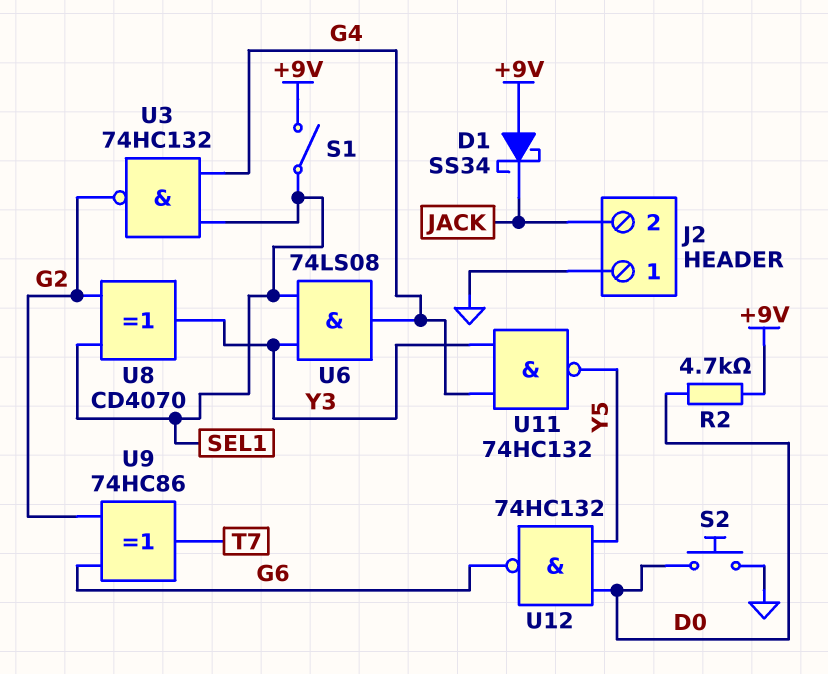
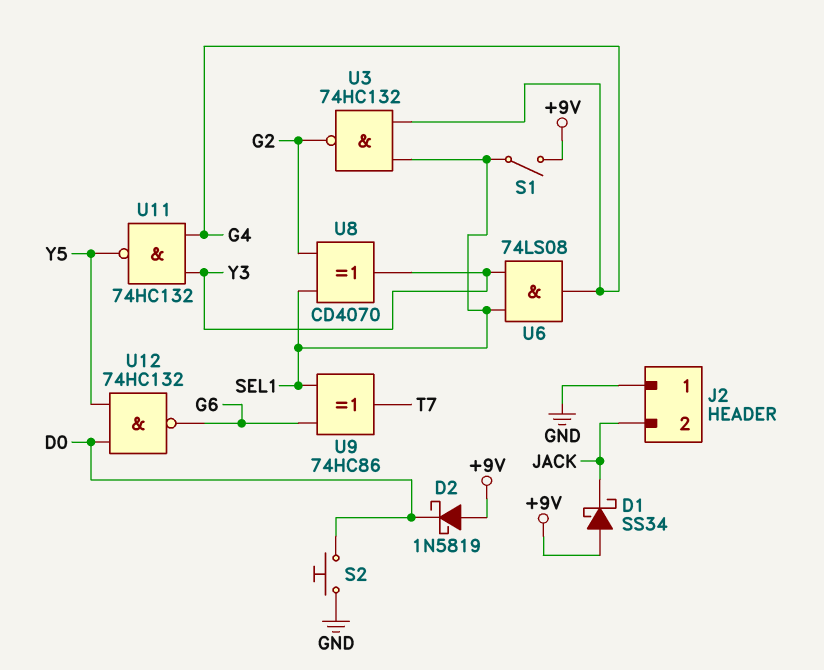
D2: none -> schottky 1N5819 (A +9V, K D0)
R2: 4.7k (+9V, D0) -> none
U9: XOR 74HC86 (in G2, in G6, out T7) -> XOR 74HC86 (in G6, in SEL1, out T7)

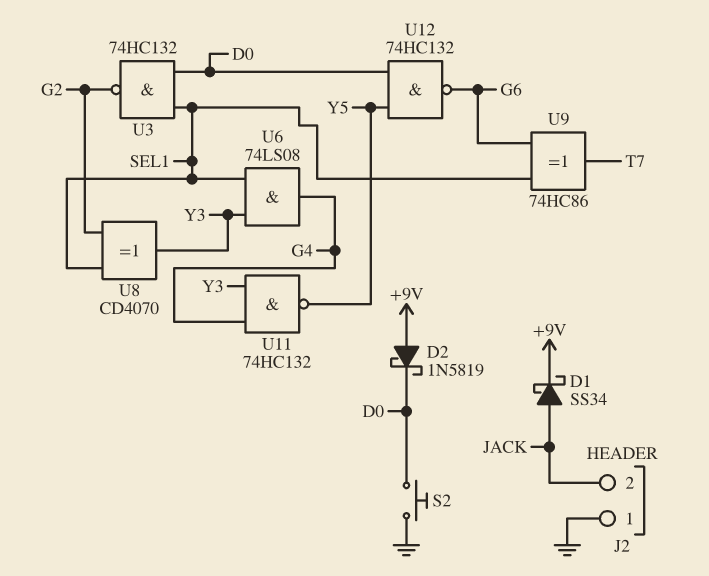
D1: schottky SS34 (A +9V, K JACK) -> schottky SS34 (A JACK, K +9V)
S1: switch (+9V, SEL1) -> none
U3: NAND 74HC132 (in G4, in SEL1, out G2) -> NAND 74HC132 (in D0, in SEL1, out G2)

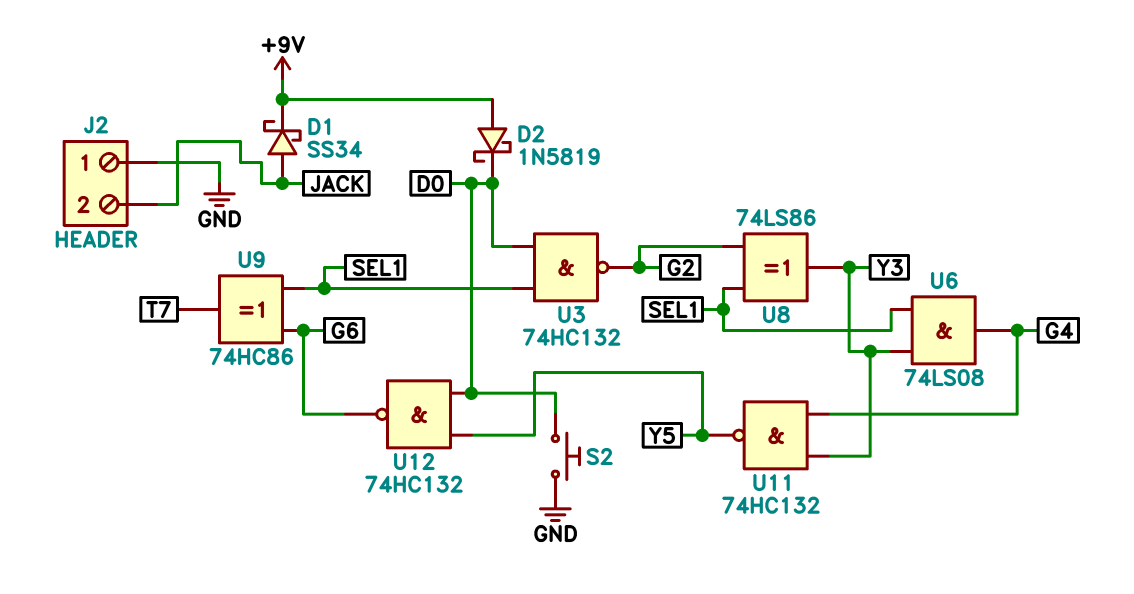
U8: XOR CD4070 (in G2, in SEL1, out Y3) -> XOR 74LS86 (in G2, in SEL1, out Y3)

